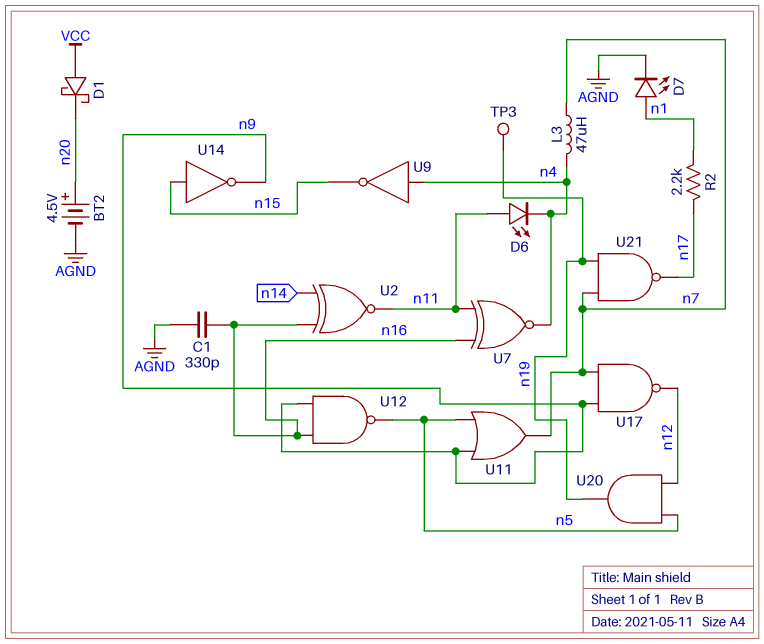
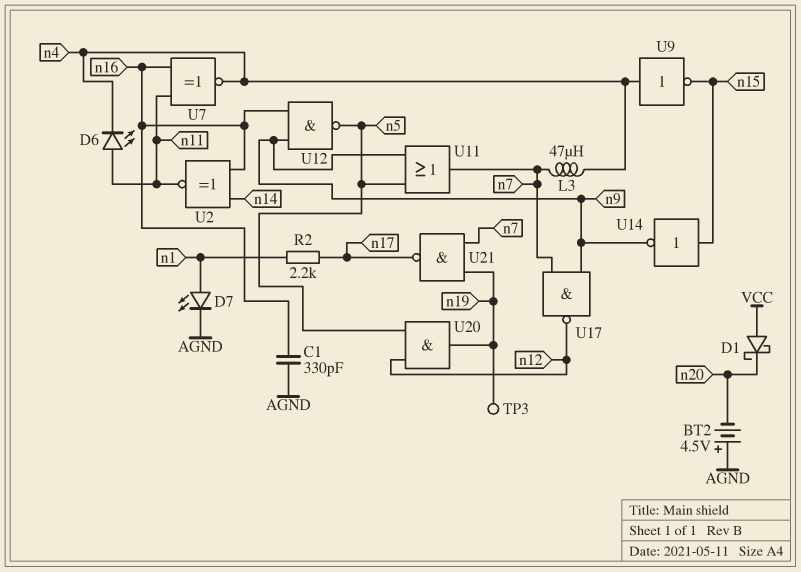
BT2: 4.5V (plus n20, minus AGND) -> 4.5V (plus AGND, minus n20)

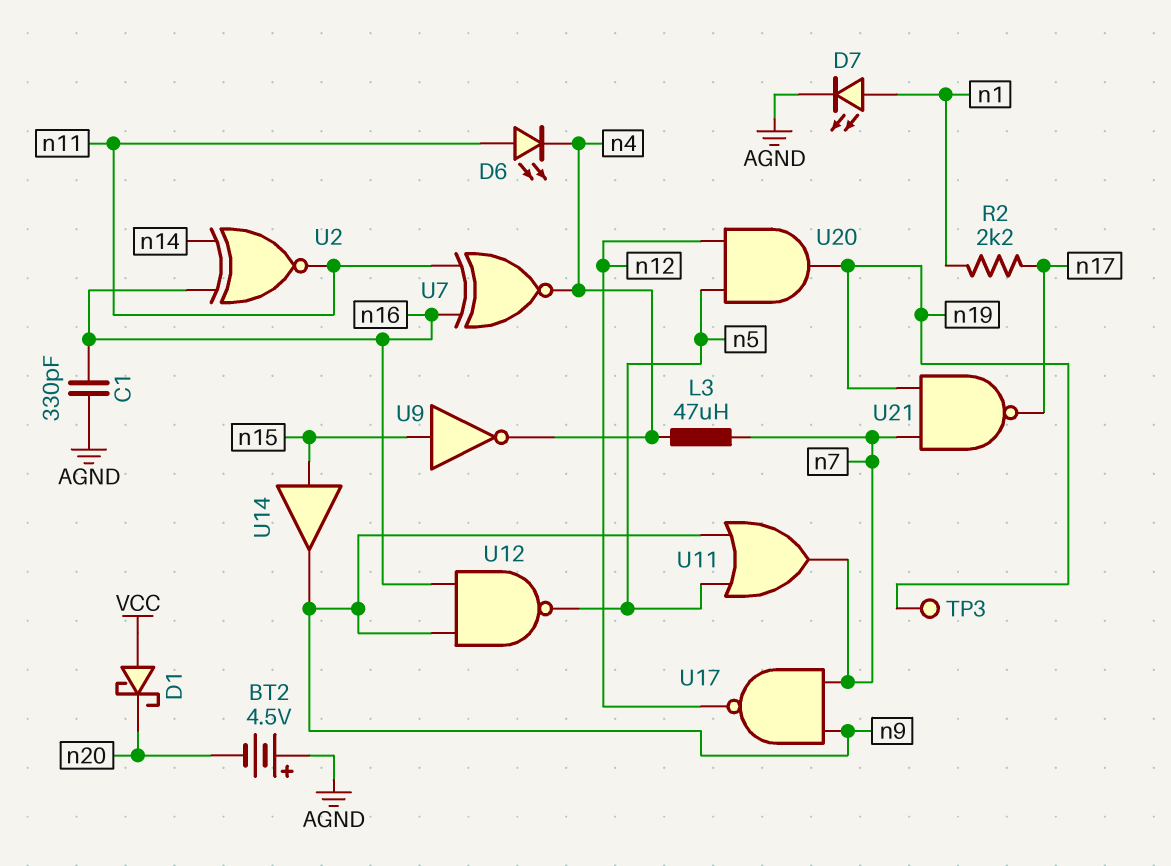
U9: NOT (in n4, out n15) -> NOT (in n15, out n4)
U14: NOT (in n15, out n9) -> buffer (in n15, out n9)

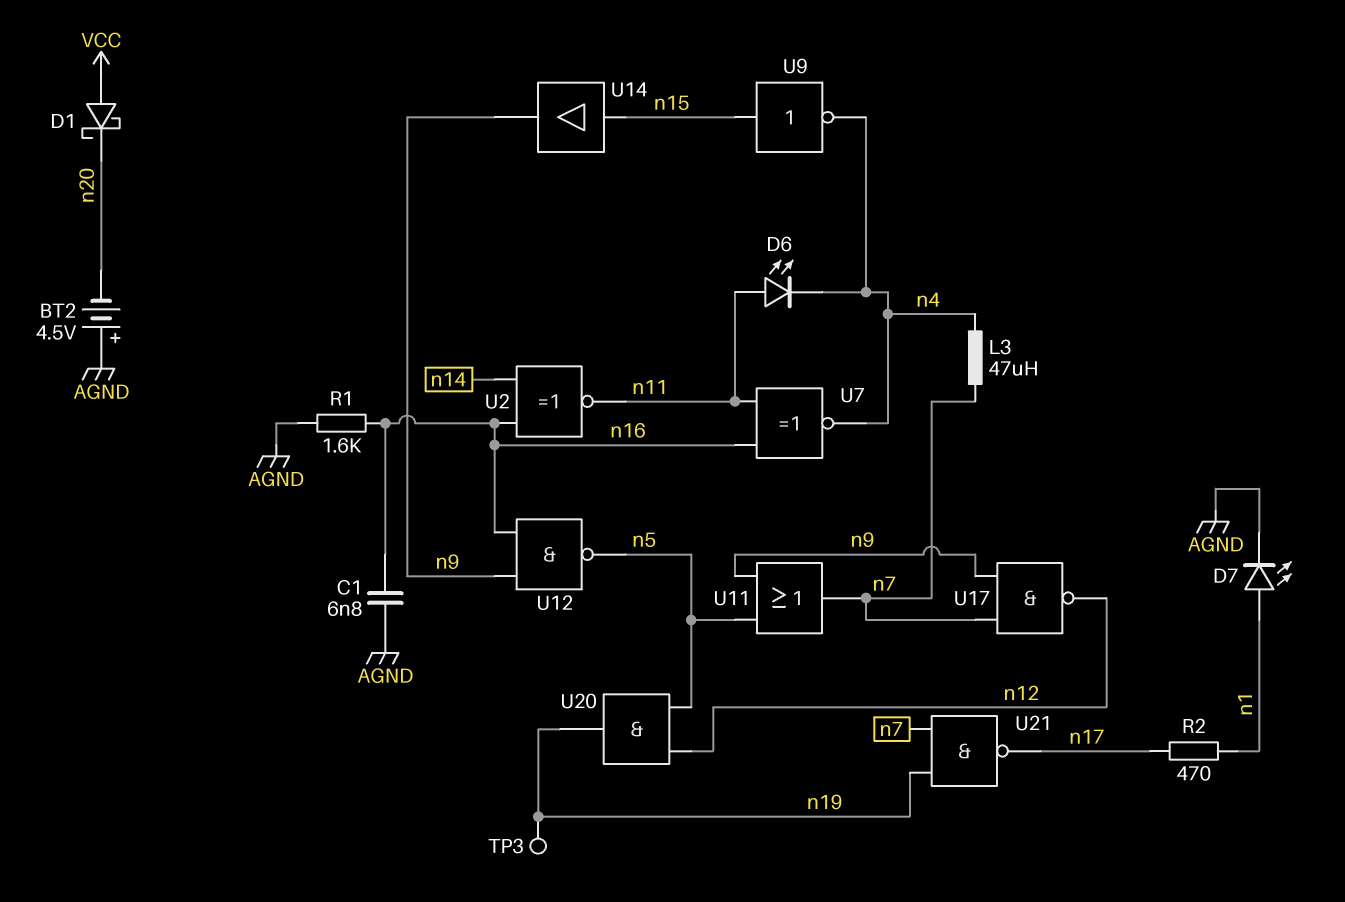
C1: 330pF (AGND, n16) -> 6.8nF (AGND, n16)
R1: none -> 1.6k (AGND, n16)
R2: 2.2k (n1, n17) -> 470 (n1, n17)

